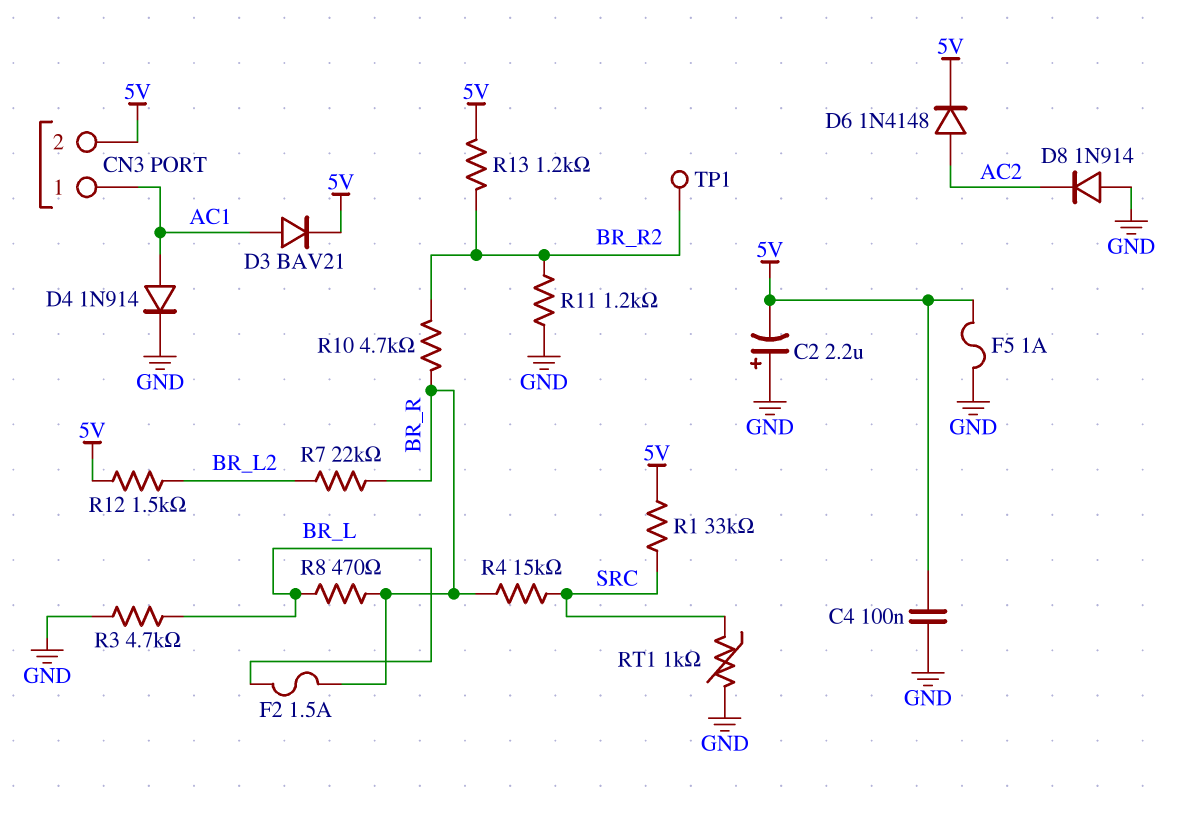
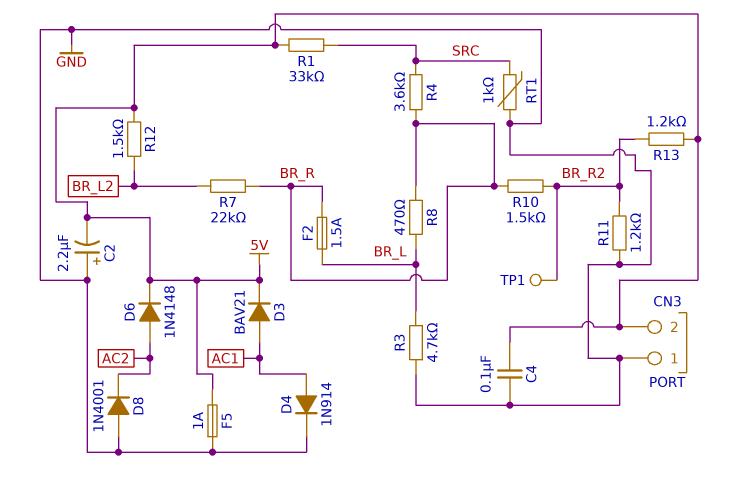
CN3 pin 1: AC1 -> GND
D8: diode 1N914 (A GND, K AC2) -> diode 1N4001 (A GND, K AC2)
R4: 15k (BR_R, SRC) -> 3.6k (BR_R, SRC)
R10: 4.7k (BR_R, BR_R2) -> 1.5k (BR_R, BR_R2)

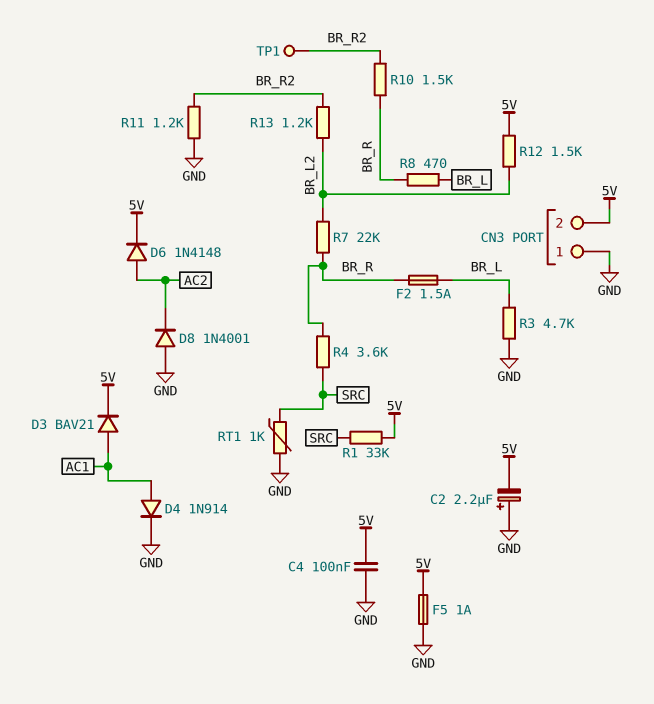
R13: 1.2k (5V, BR_R2) -> 1.2k (BR_L2, BR_R2)

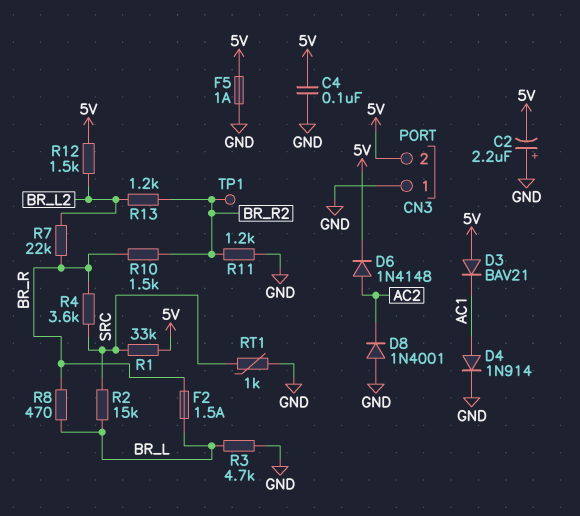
D3: diode BAV21 (A AC1, K 5V) -> diode BAV21 (A 5V, K AC1)
R2: none -> 15k (BR_L, SRC)

